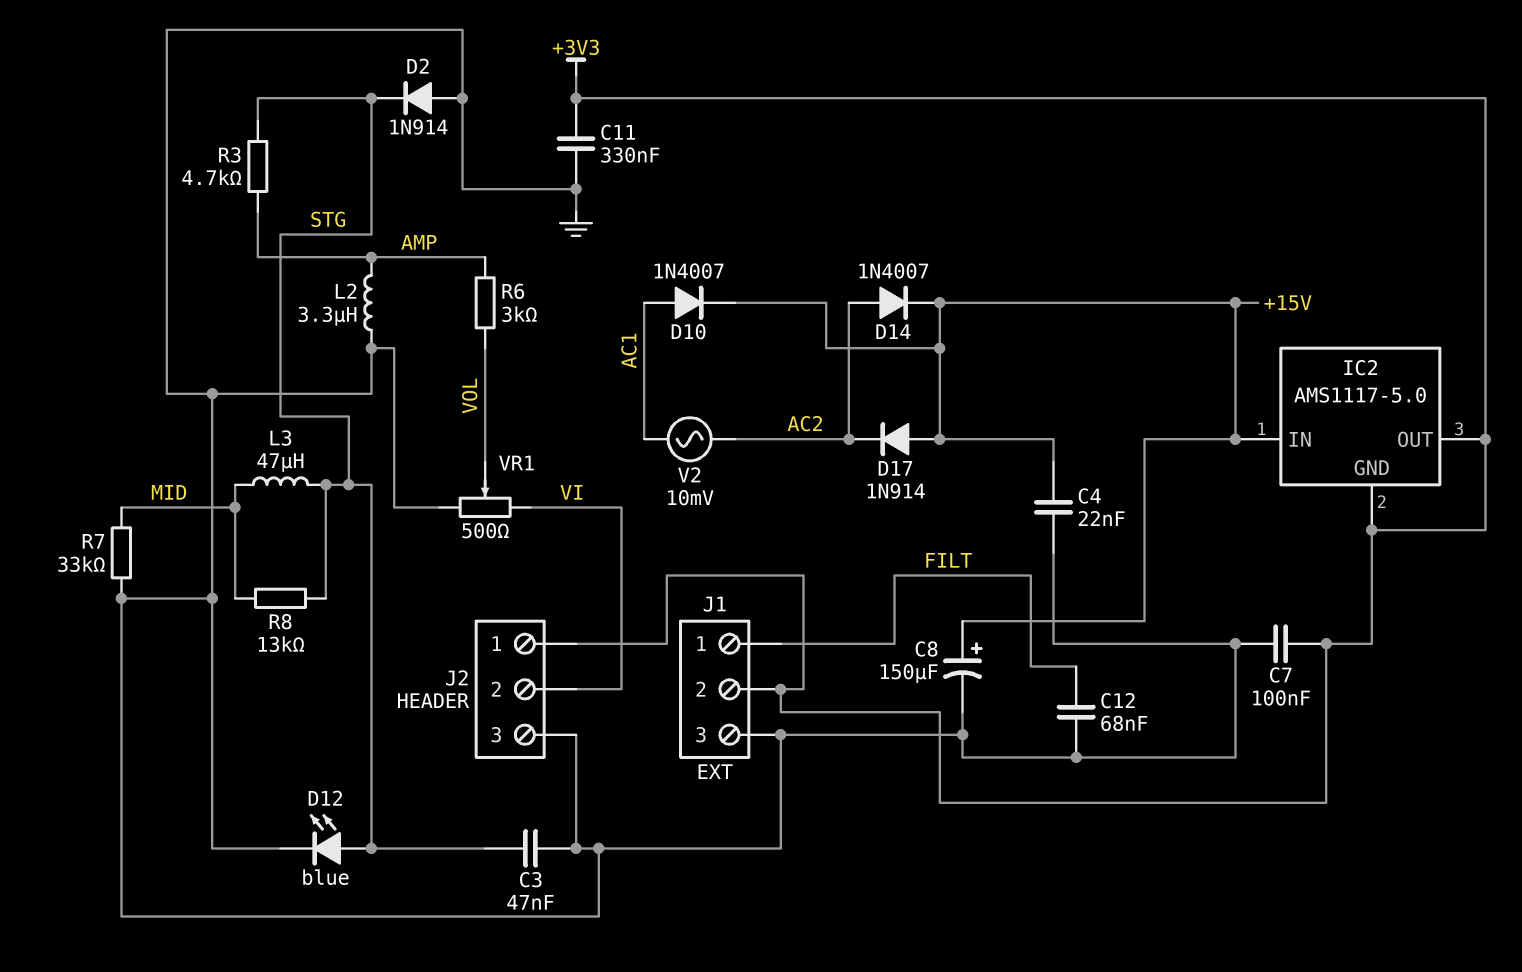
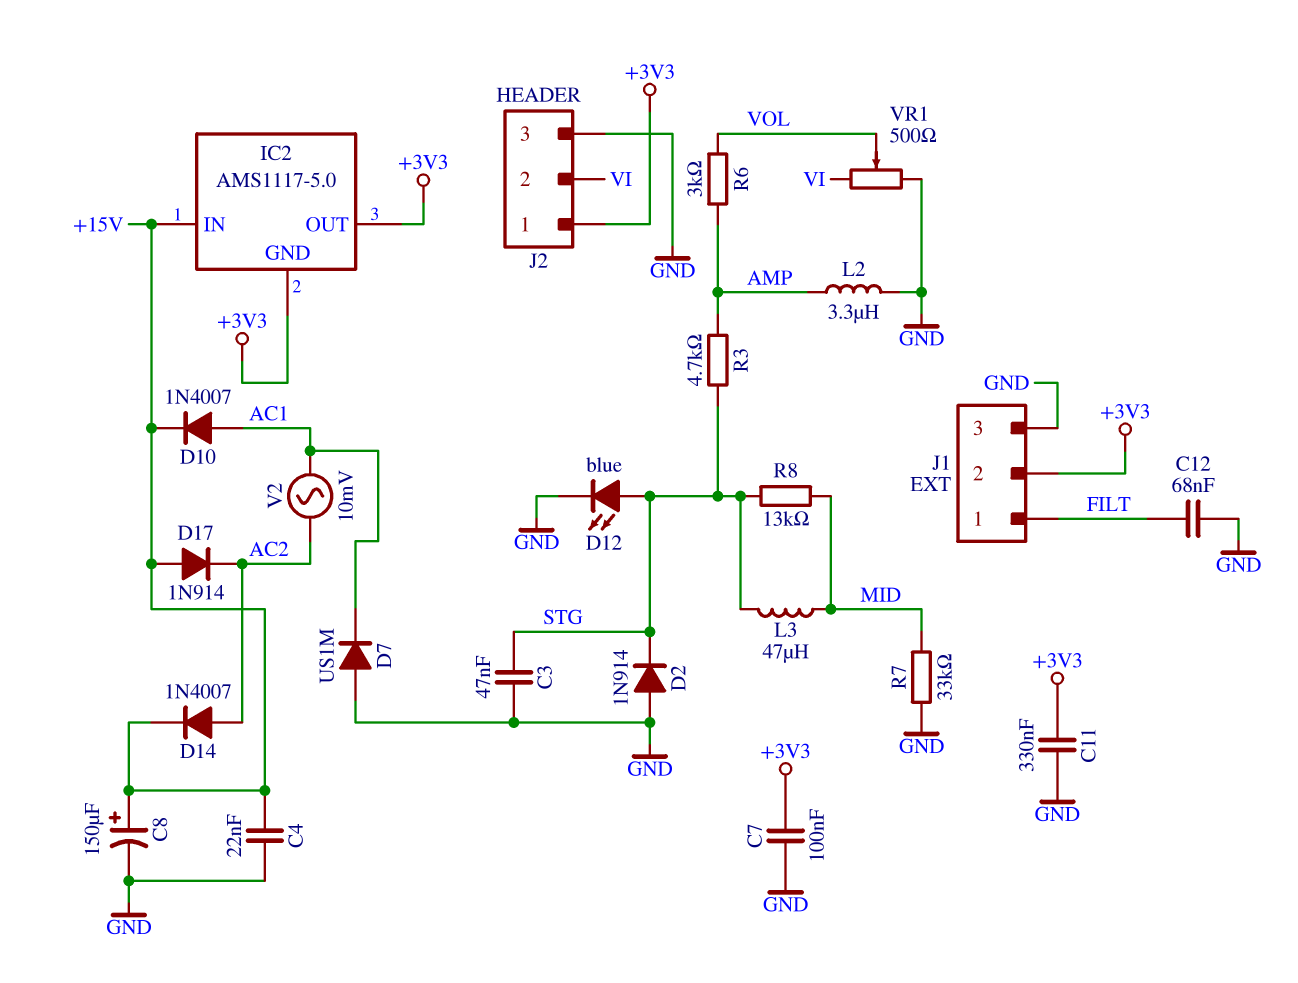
D7: none -> diode US1M (A GND, K AC1)

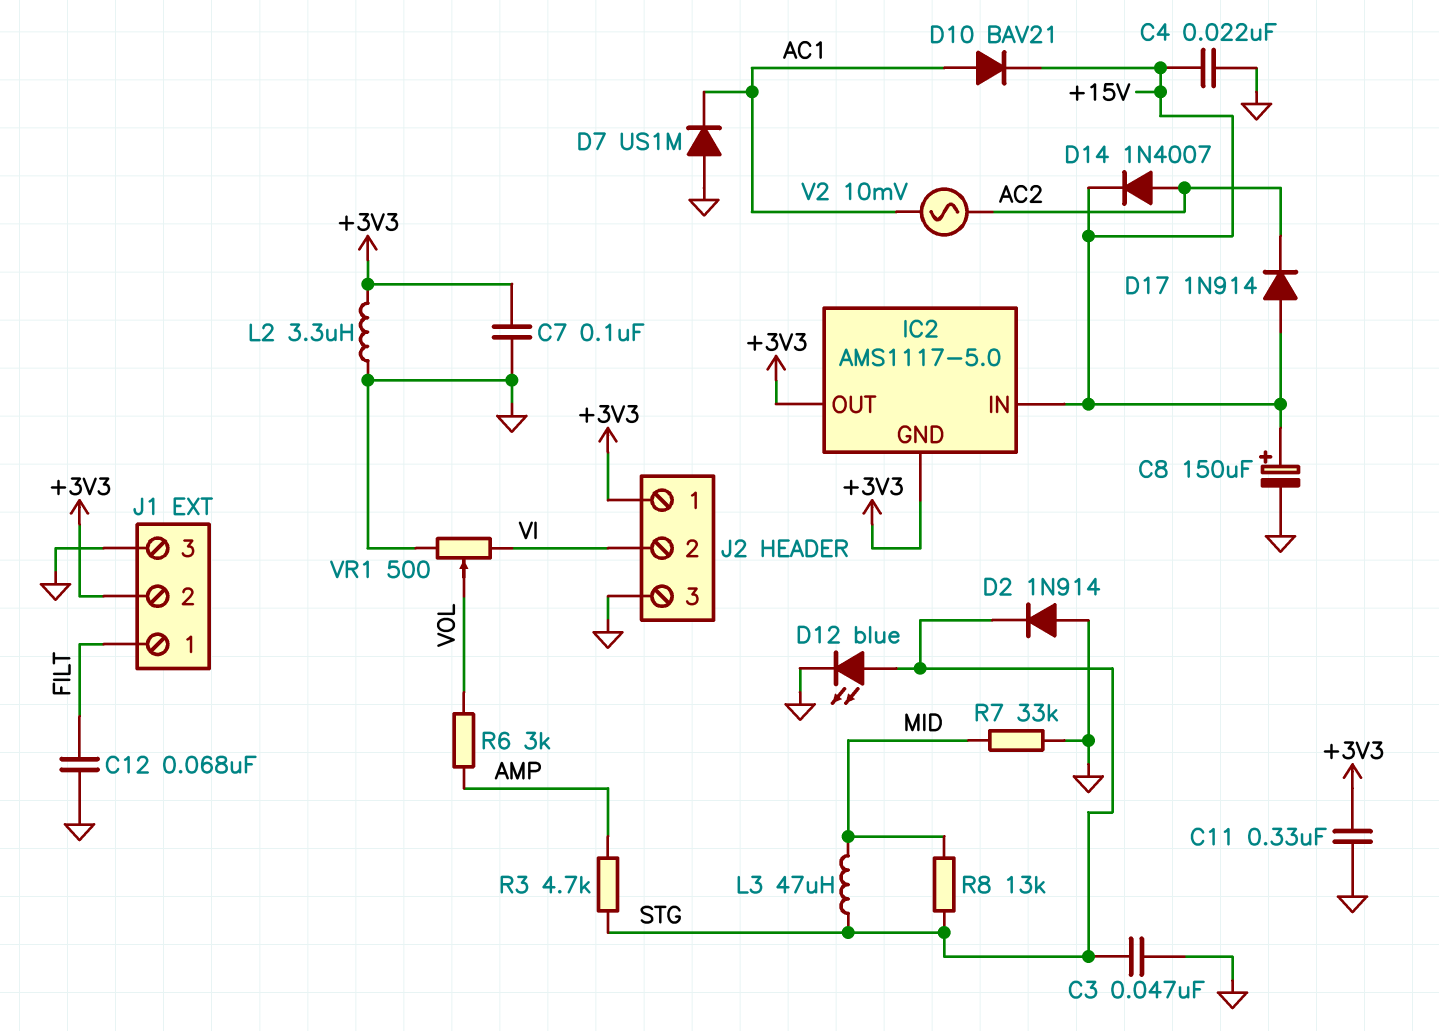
D10: diode 1N4007 (A AC1, K +15V) -> diode BAV21 (A AC1, K +15V)
L2: 3.3uH (AMP, GND) -> 3.3uH (+3V3, GND)

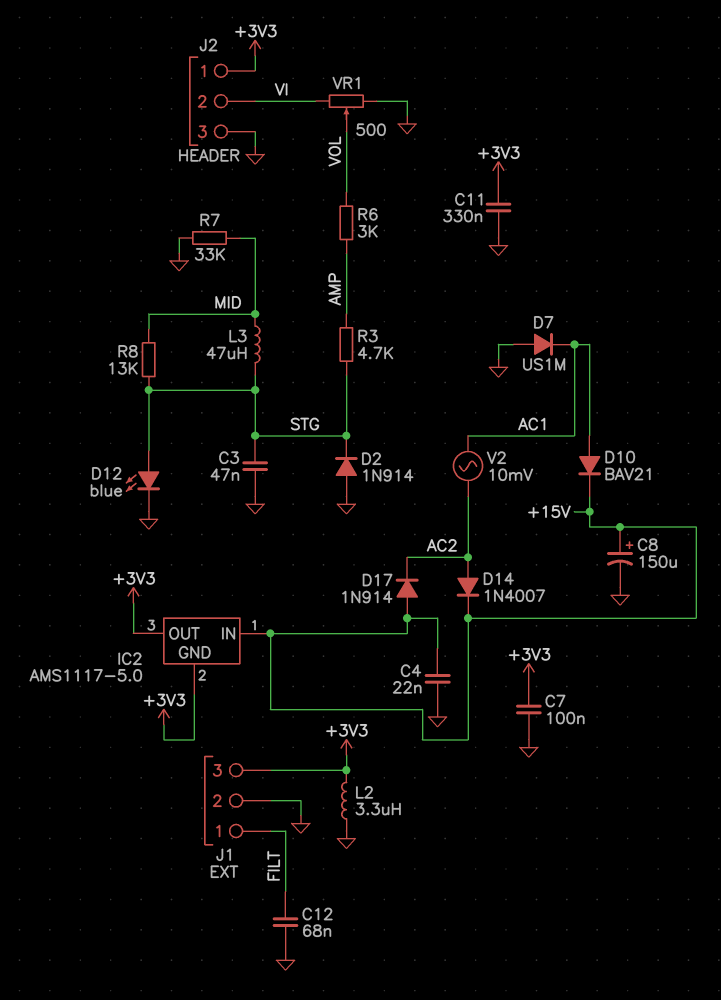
J1 pin 2: +3V3 -> GND
J1 pin 3: GND -> +3V3

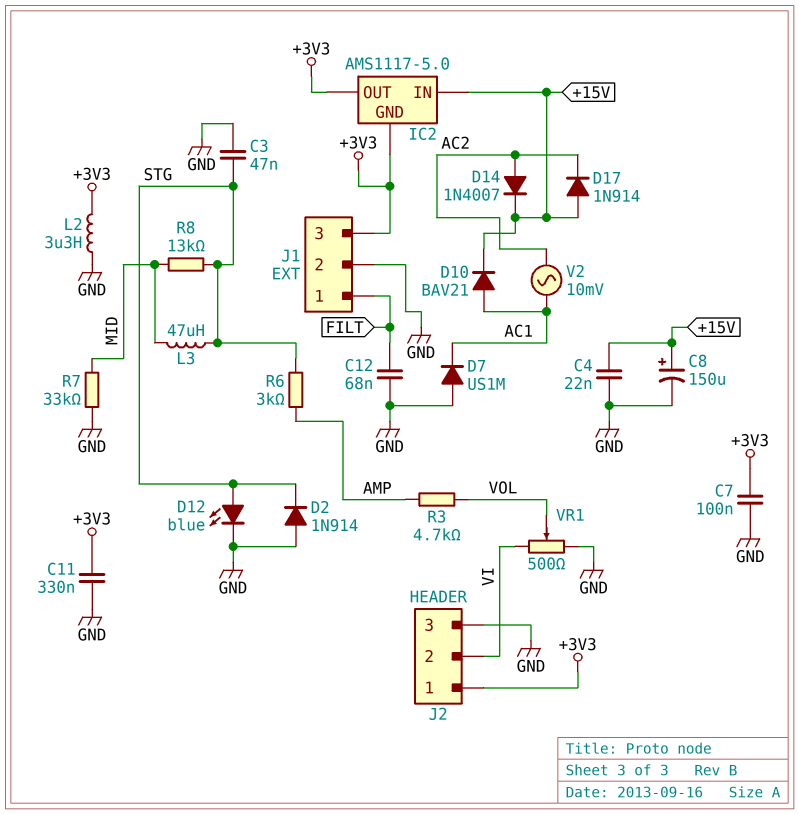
R3: 4.7k (AMP, STG) -> 4.7k (AMP, VOL)
R6: 3k (AMP, VOL) -> 3k (AMP, STG)

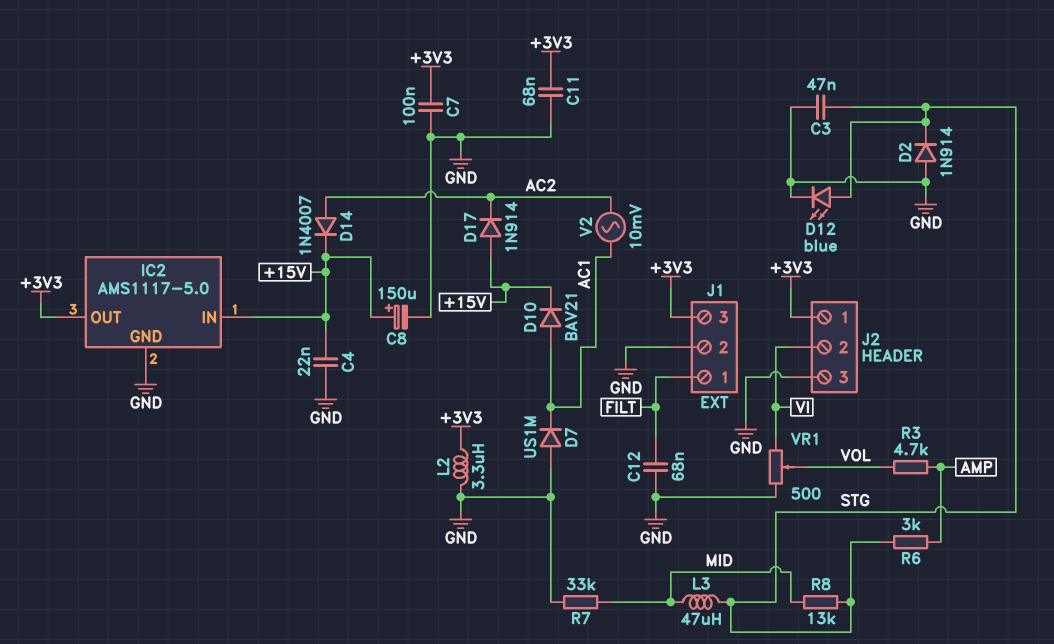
C11: 330nF (+3V3, GND) -> 68nF (+3V3, GND)
IC2 pin GND: +3V3 -> GND

